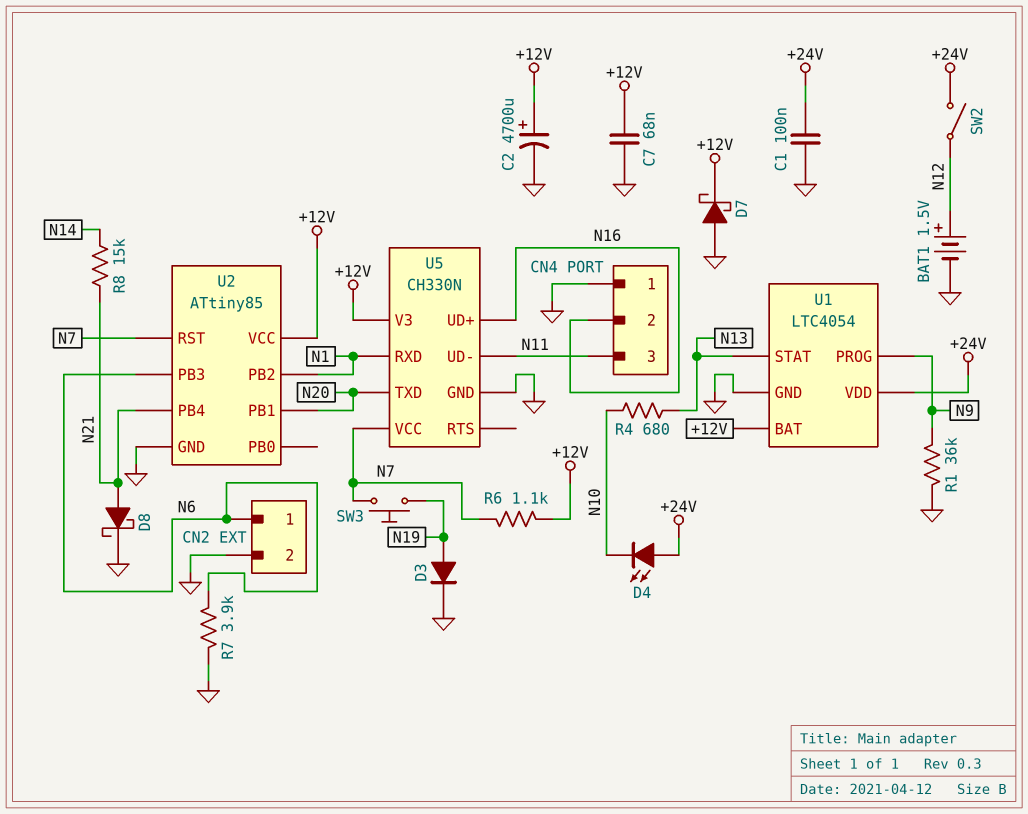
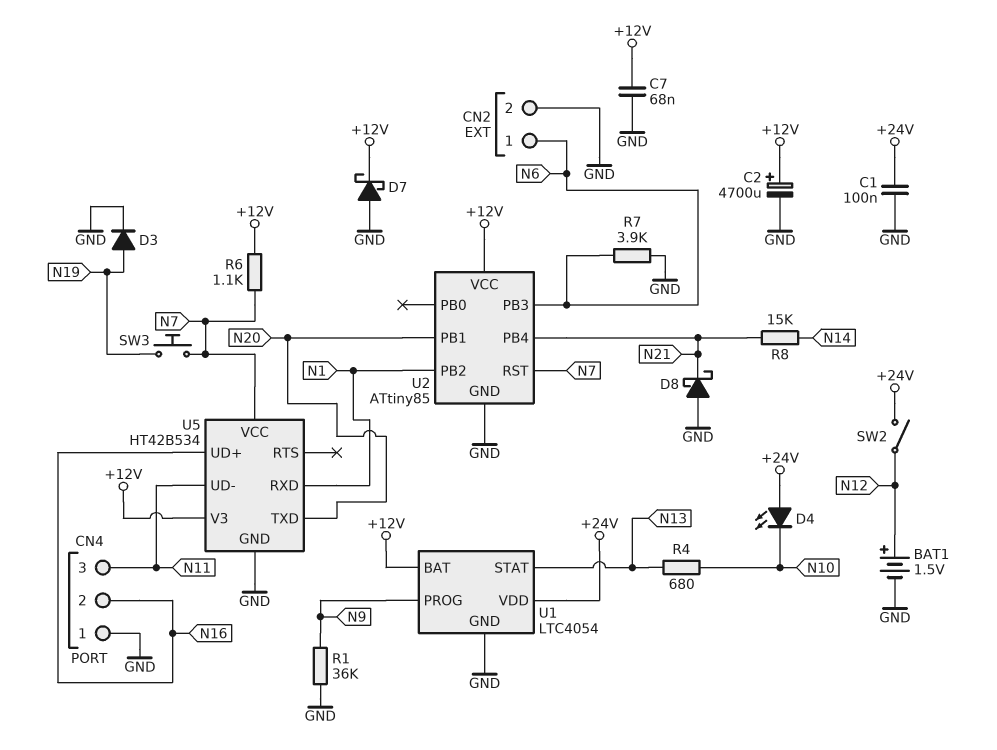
D8: schottky (A N21, K GND) -> schottky (A GND, K N21)
U5: CH330N -> HT42B534

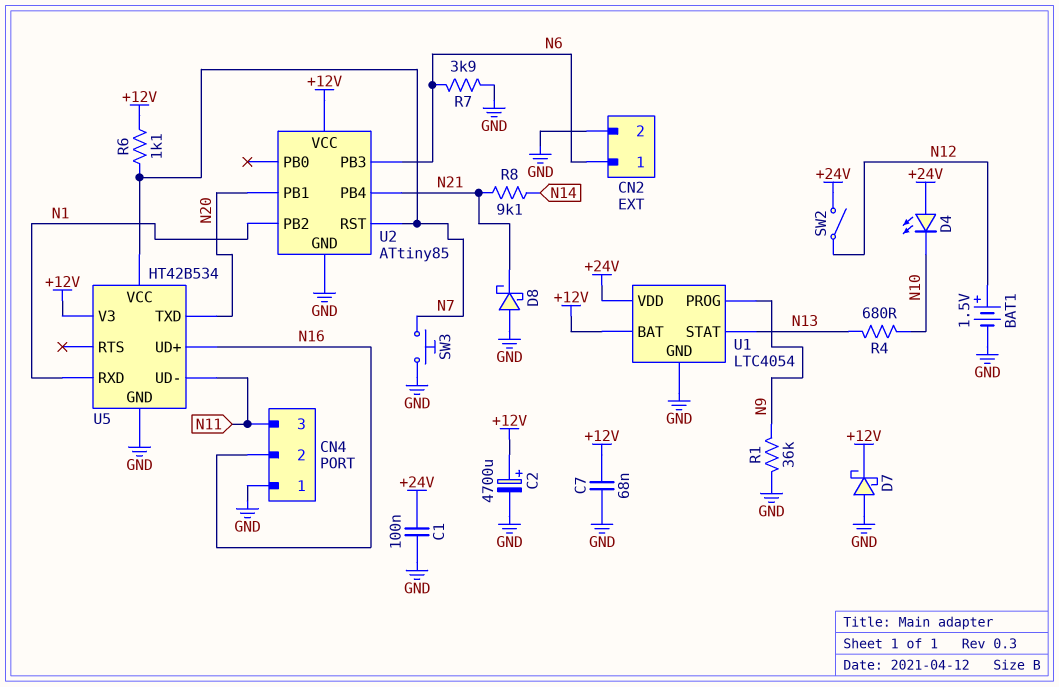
D3: diode (A N19, K GND) -> none
R8: 15k (N14, N21) -> 9.1k (N14, N21)
SW3: button (N7, N19) -> button (GND, N7)

